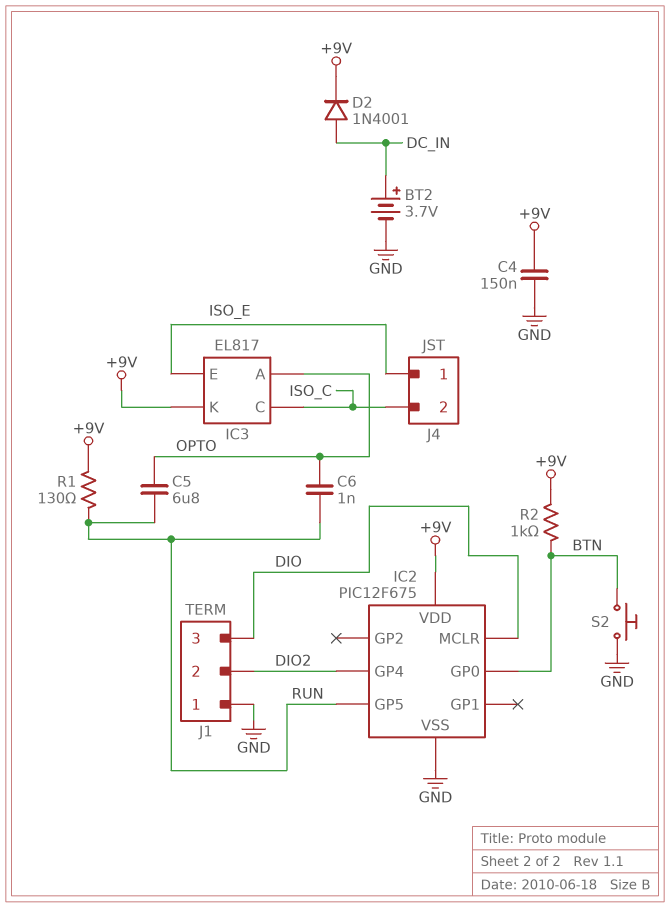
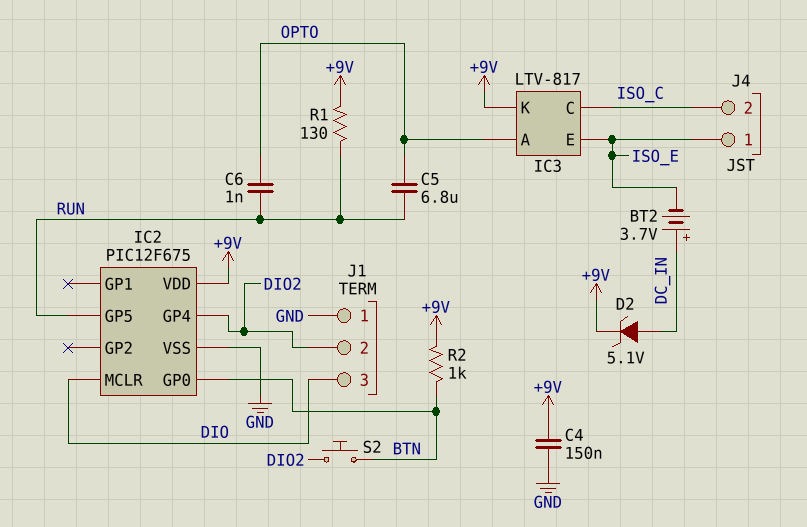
BT2: 3.7V (plus DC_IN, minus GND) -> 3.7V (plus DC_IN, minus ISO_E)
D2: diode 1N4001 (A DC_IN, K +9V) -> zener 5.1V (A DC_IN, K +9V)
IC3: EL817 -> LTV-817
S2: button (BTN, GND) -> button (BTN, DIO2)

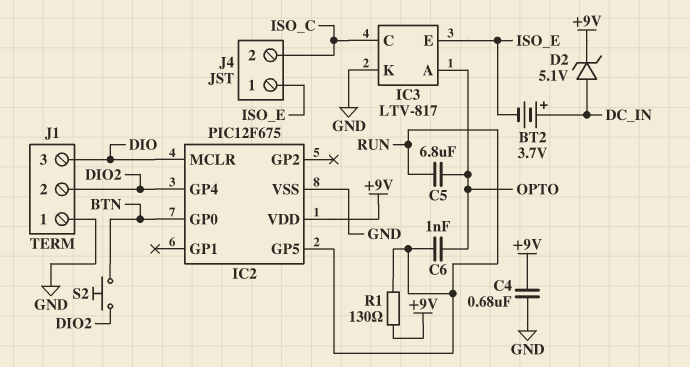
C4: 150nF (+9V, GND) -> 680nF (+9V, GND)
IC3 pin K: +9V -> GND
R2: 1k (+9V, BTN) -> none

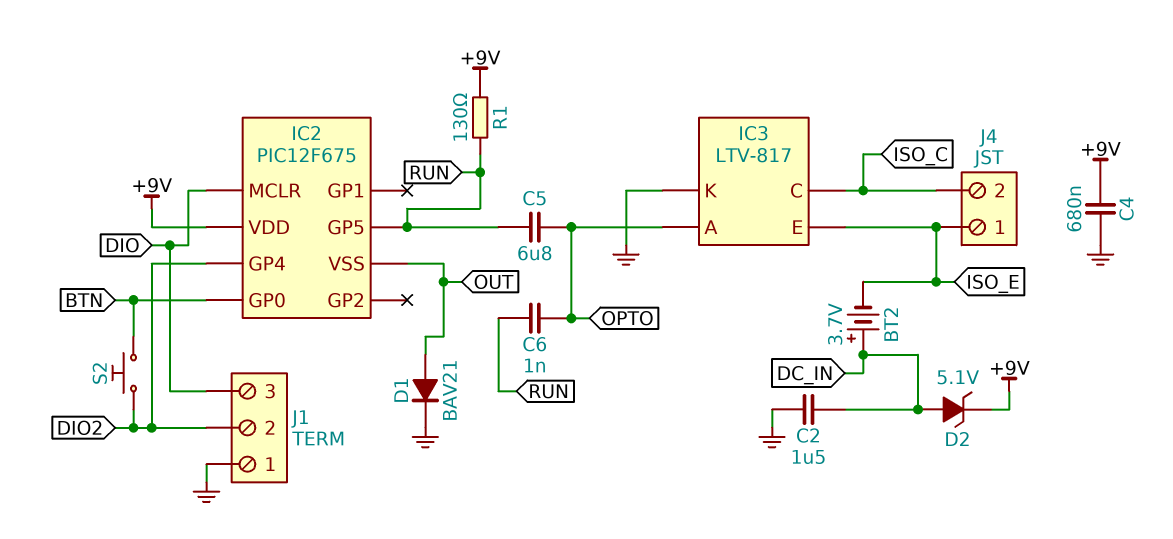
C2: none -> 1.5uF (DC_IN, GND)
D1: none -> diode BAV21 (A OUT, K GND)
IC2 pin VSS: GND -> OUT

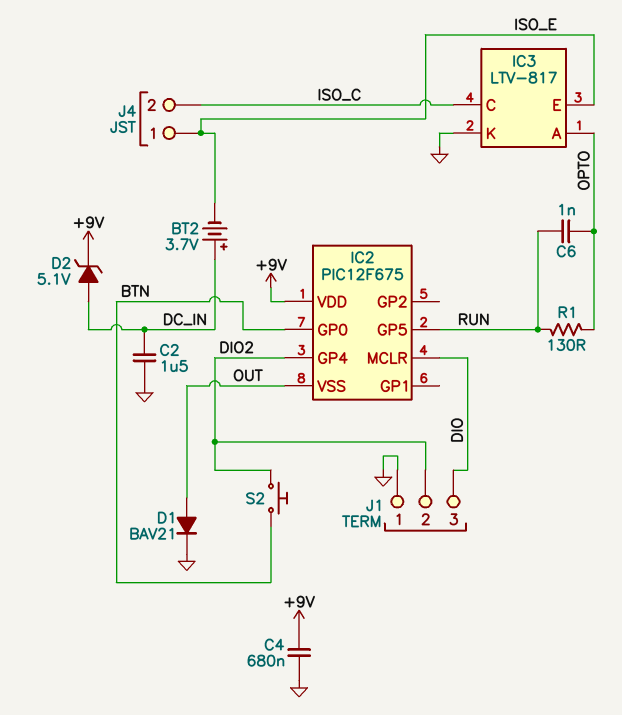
C5: 6.8uF (OPTO, RUN) -> none
R1: 130 (+9V, RUN) -> 130 (OPTO, RUN)

